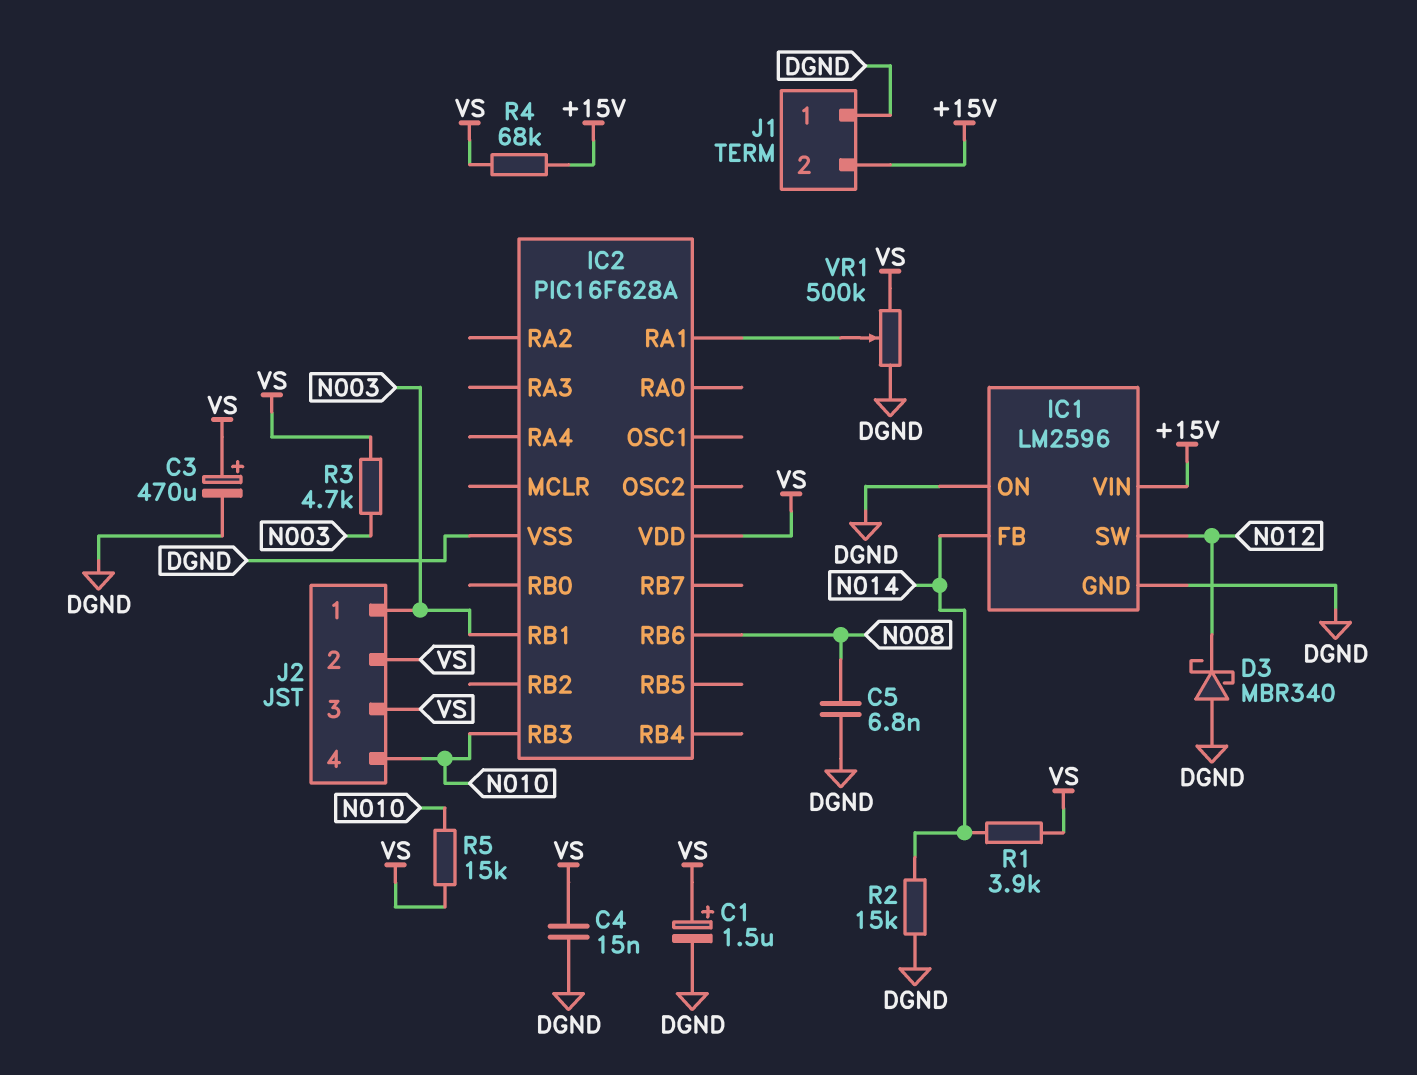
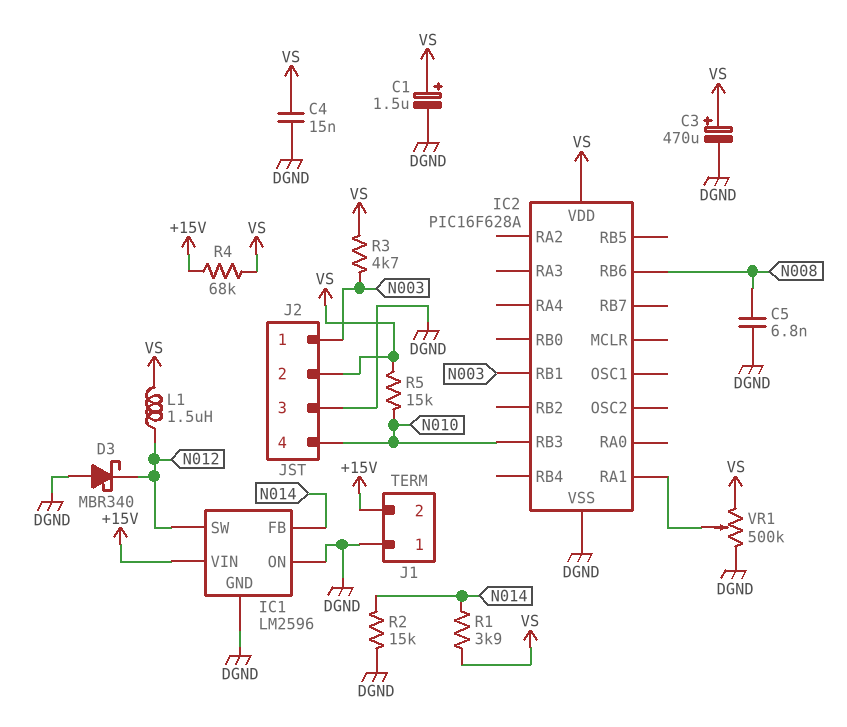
J2 pin 3: VS -> DGND
L1: none -> 1.5uH (N012, VS)

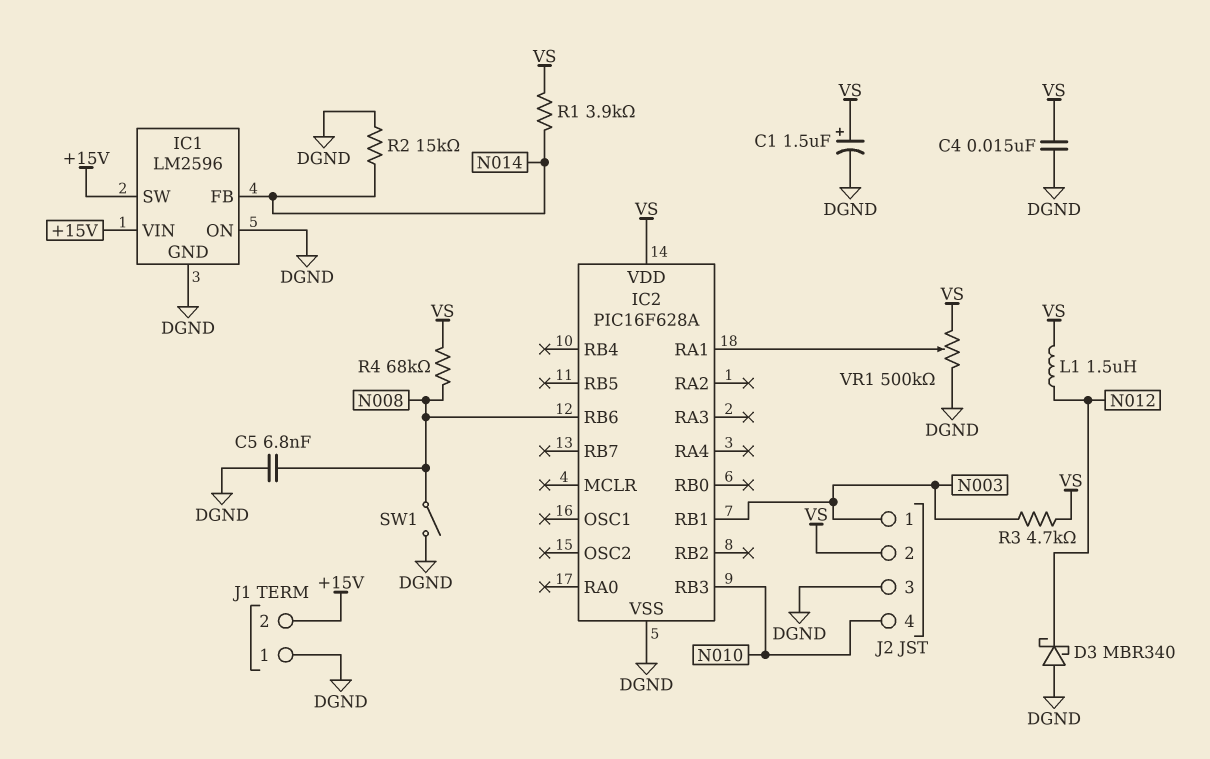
C3: 470uF (plus VS, minus DGND) -> none
IC1 pin SW: N012 -> +15V
R4: 68k (+15V, VS) -> 68k (N008, VS)
R5: 15k (N010, VS) -> none
SW1: none -> switch (DGND, N008)

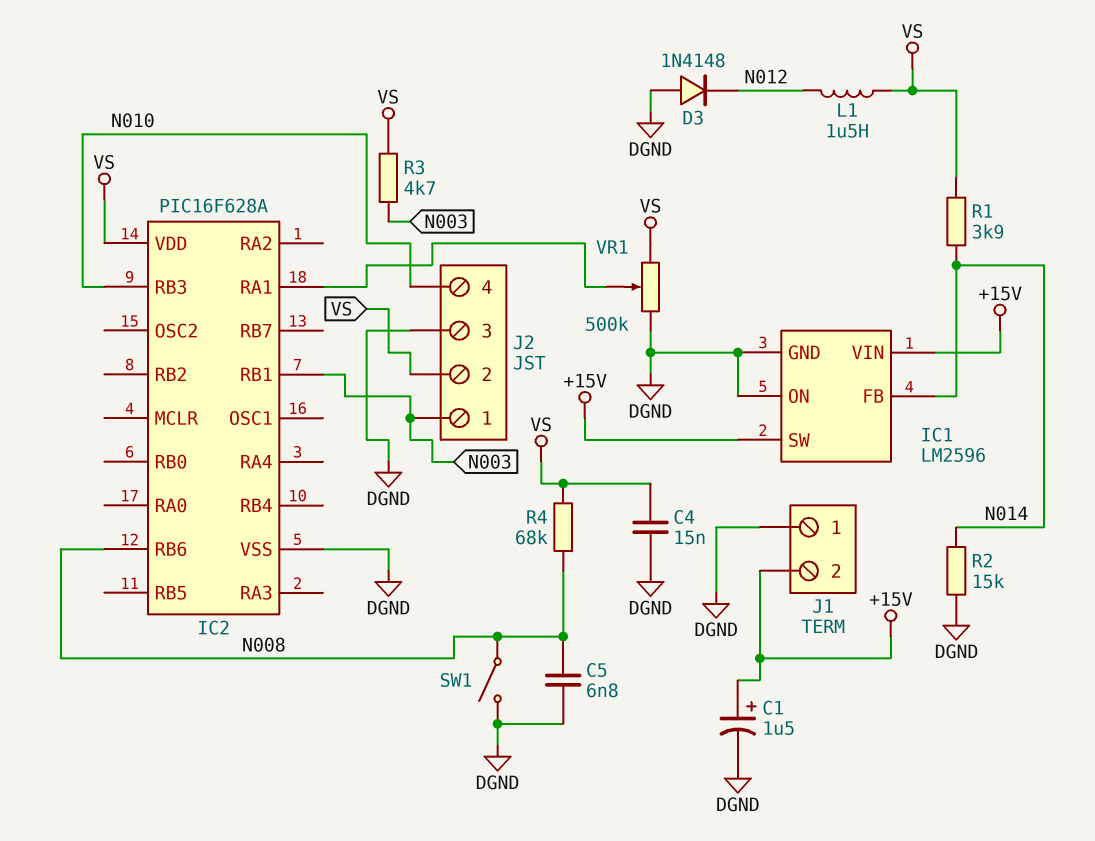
C1: 1.5uF (plus VS, minus DGND) -> 1.5uF (plus +15V, minus DGND)
D3: schottky MBR340 (A DGND, K N012) -> diode 1N4148 (A DGND, K N012)

